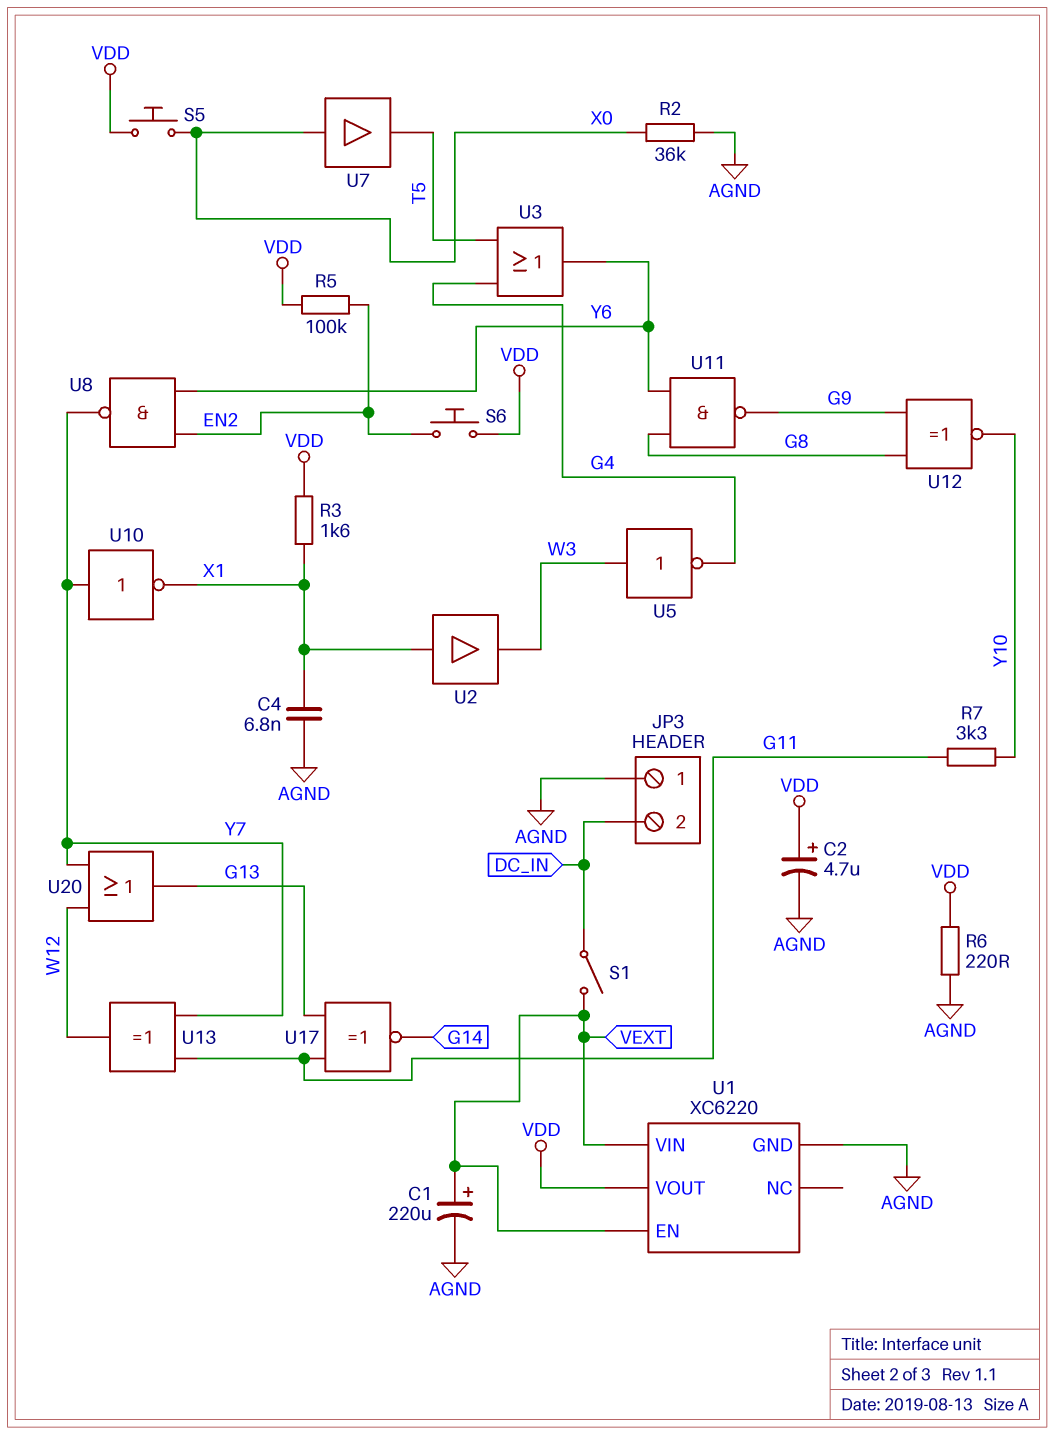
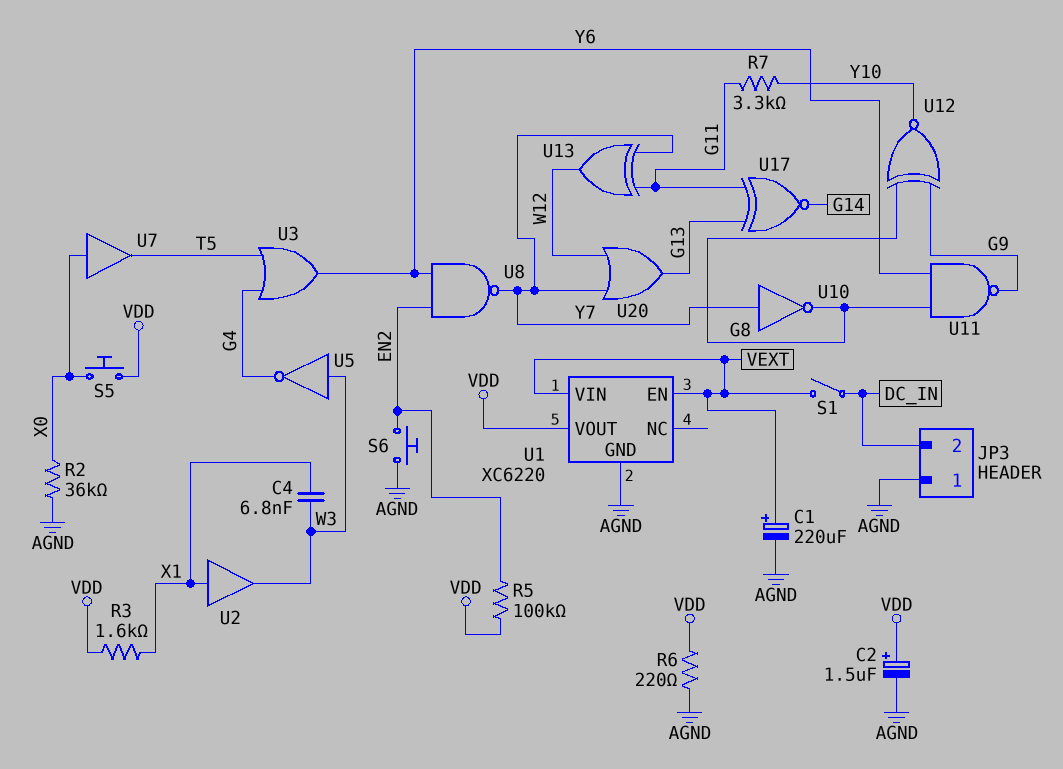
C2: 4.7uF (plus VDD, minus AGND) -> 1.5uF (plus VDD, minus AGND)
C4: 6.8nF (AGND, X1) -> 6.8nF (W3, X1)
S6: button (EN2, VDD) -> button (AGND, EN2)
U10: NOT (in Y7, out X1) -> NOT (in Y7, out G8)

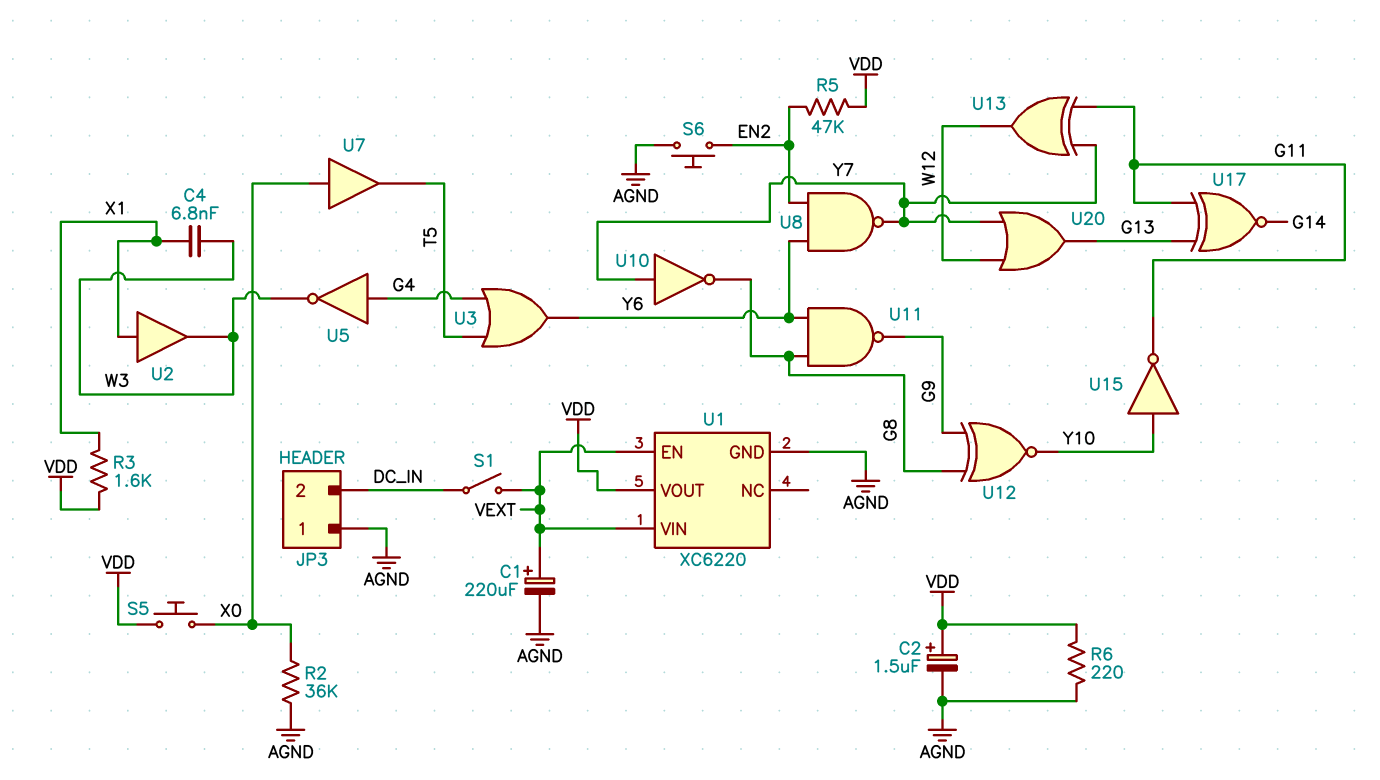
R5: 100k (EN2, VDD) -> 47k (EN2, VDD)
R7: 3.3k (G11, Y10) -> none
U5: NOT (in W3, out G4) -> NOT (in G4, out W3)
U15: none -> NOT (in Y10, out G11)

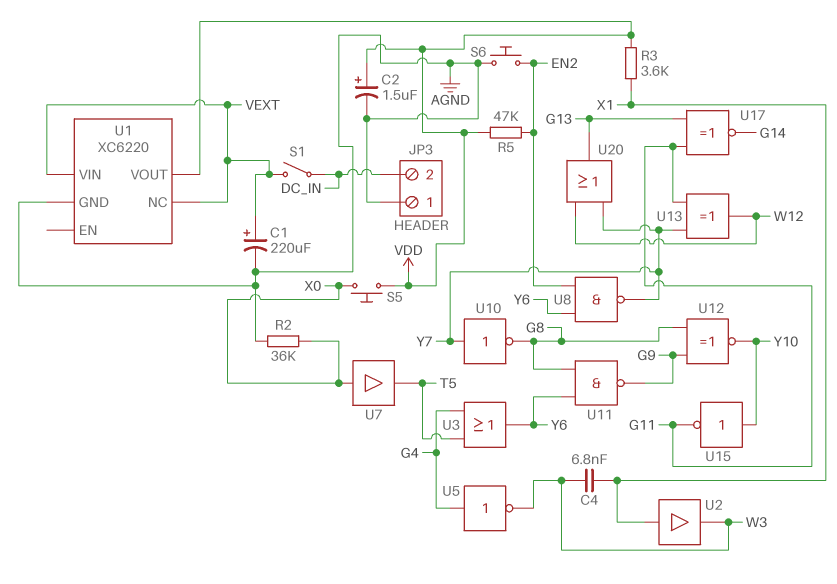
R3: 1.6k (VDD, X1) -> 3.6k (VDD, X1)
R6: 220 (AGND, VDD) -> none
U1 pin EN: VEXT -> none
U1 pin NC: none -> VEXT

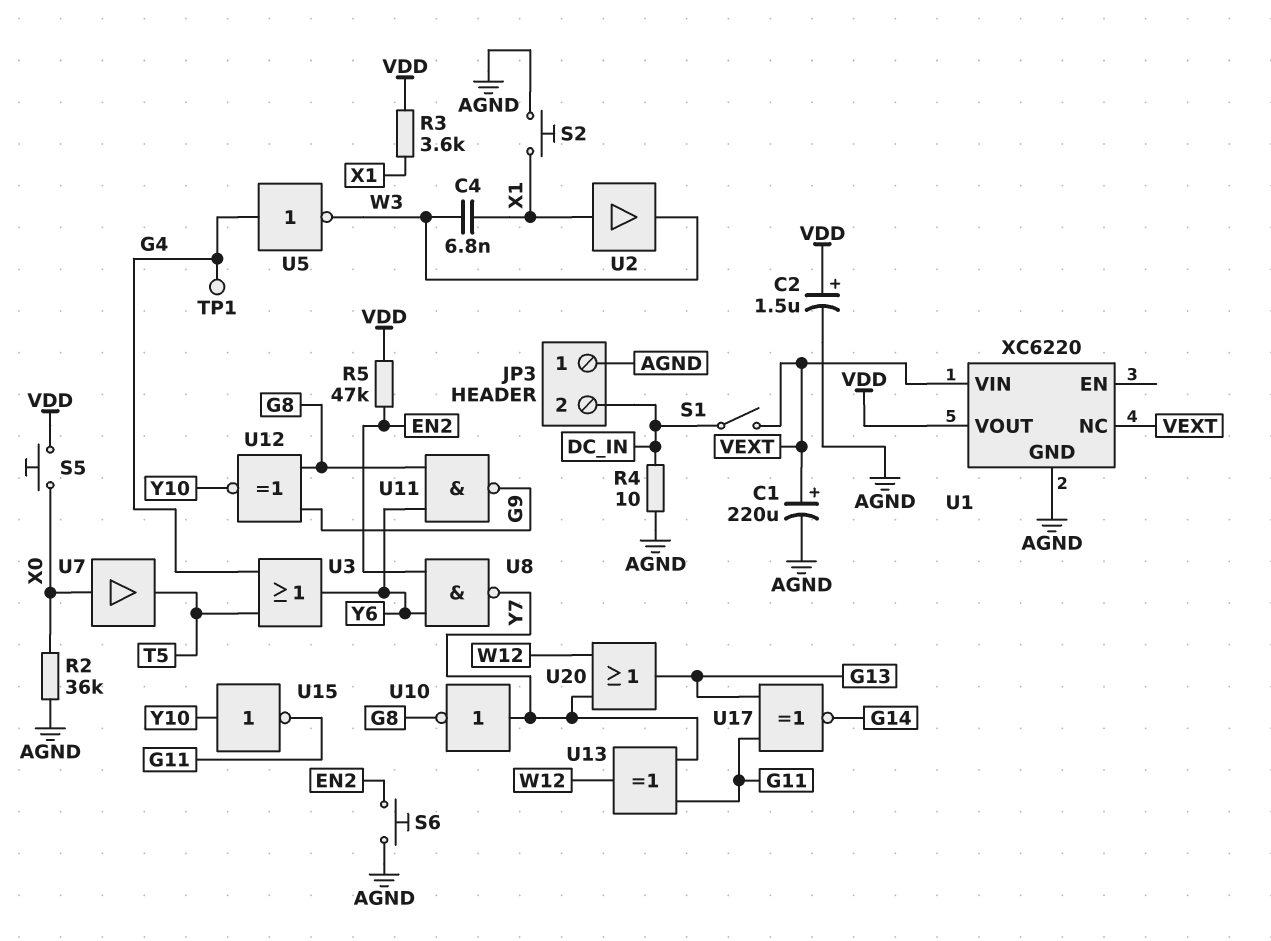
R4: none -> 10 (AGND, DC_IN)
S2: none -> button (AGND, X1)
TP1: none -> test point (G4)

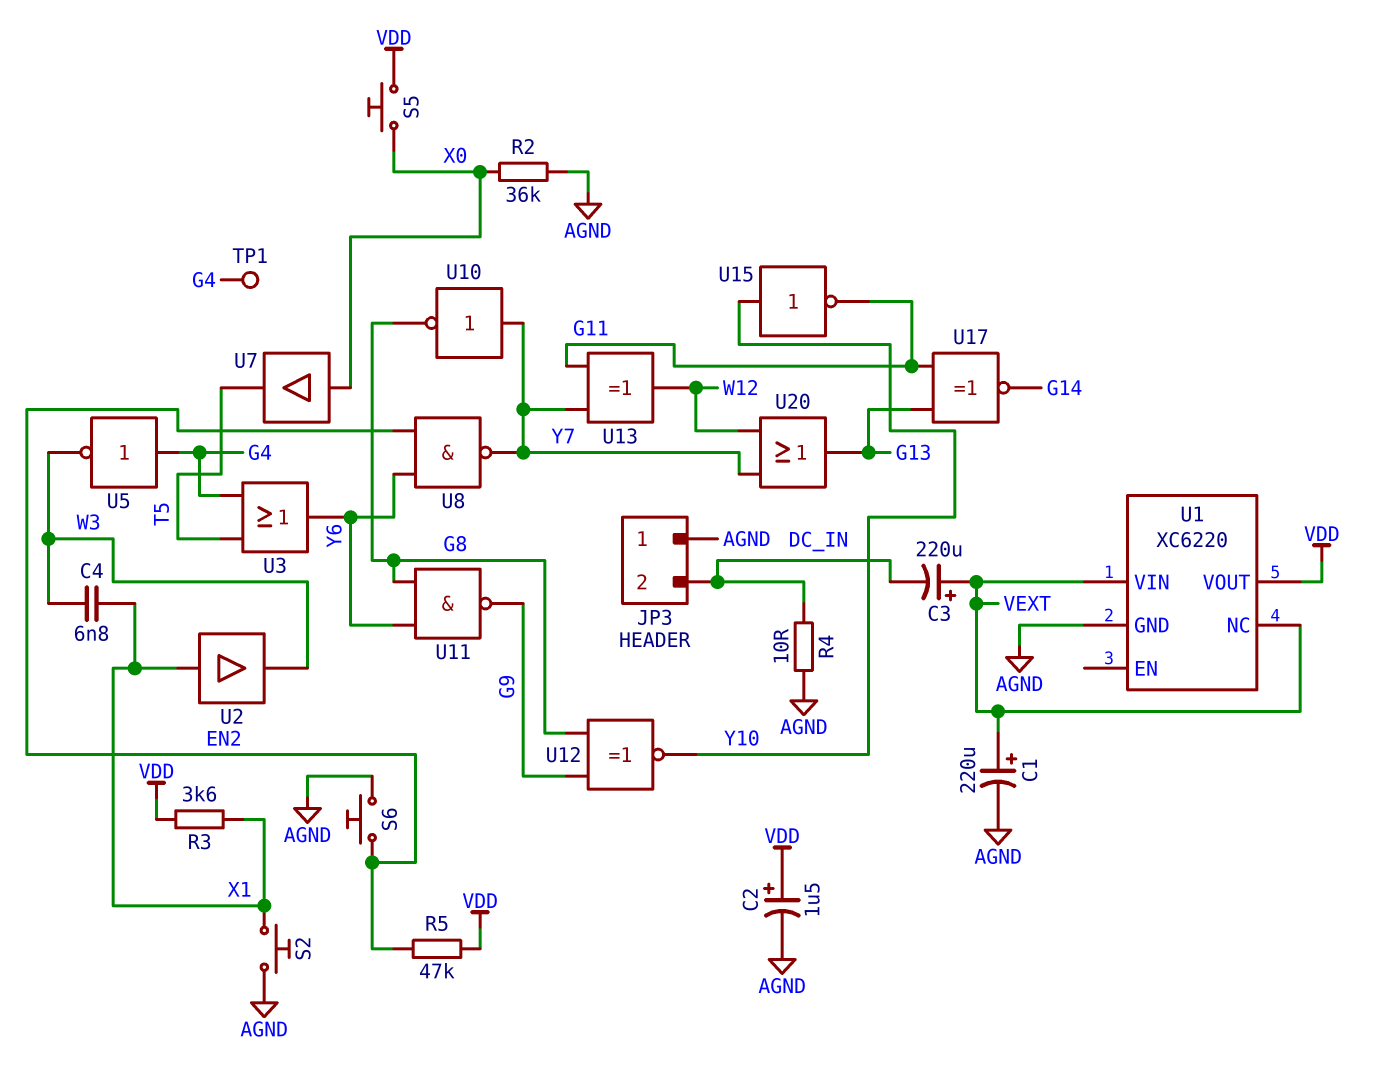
C3: none -> 220uF (plus VEXT, minus DC_IN)
S1: switch (DC_IN, VEXT) -> none

